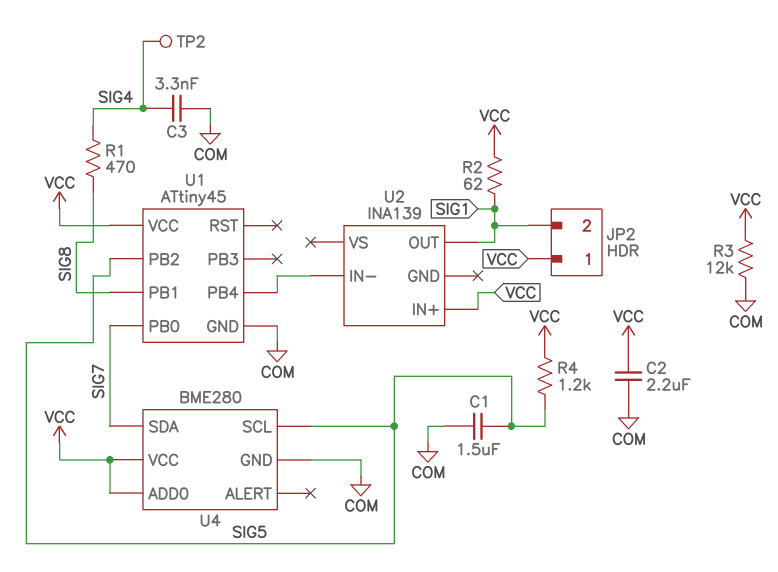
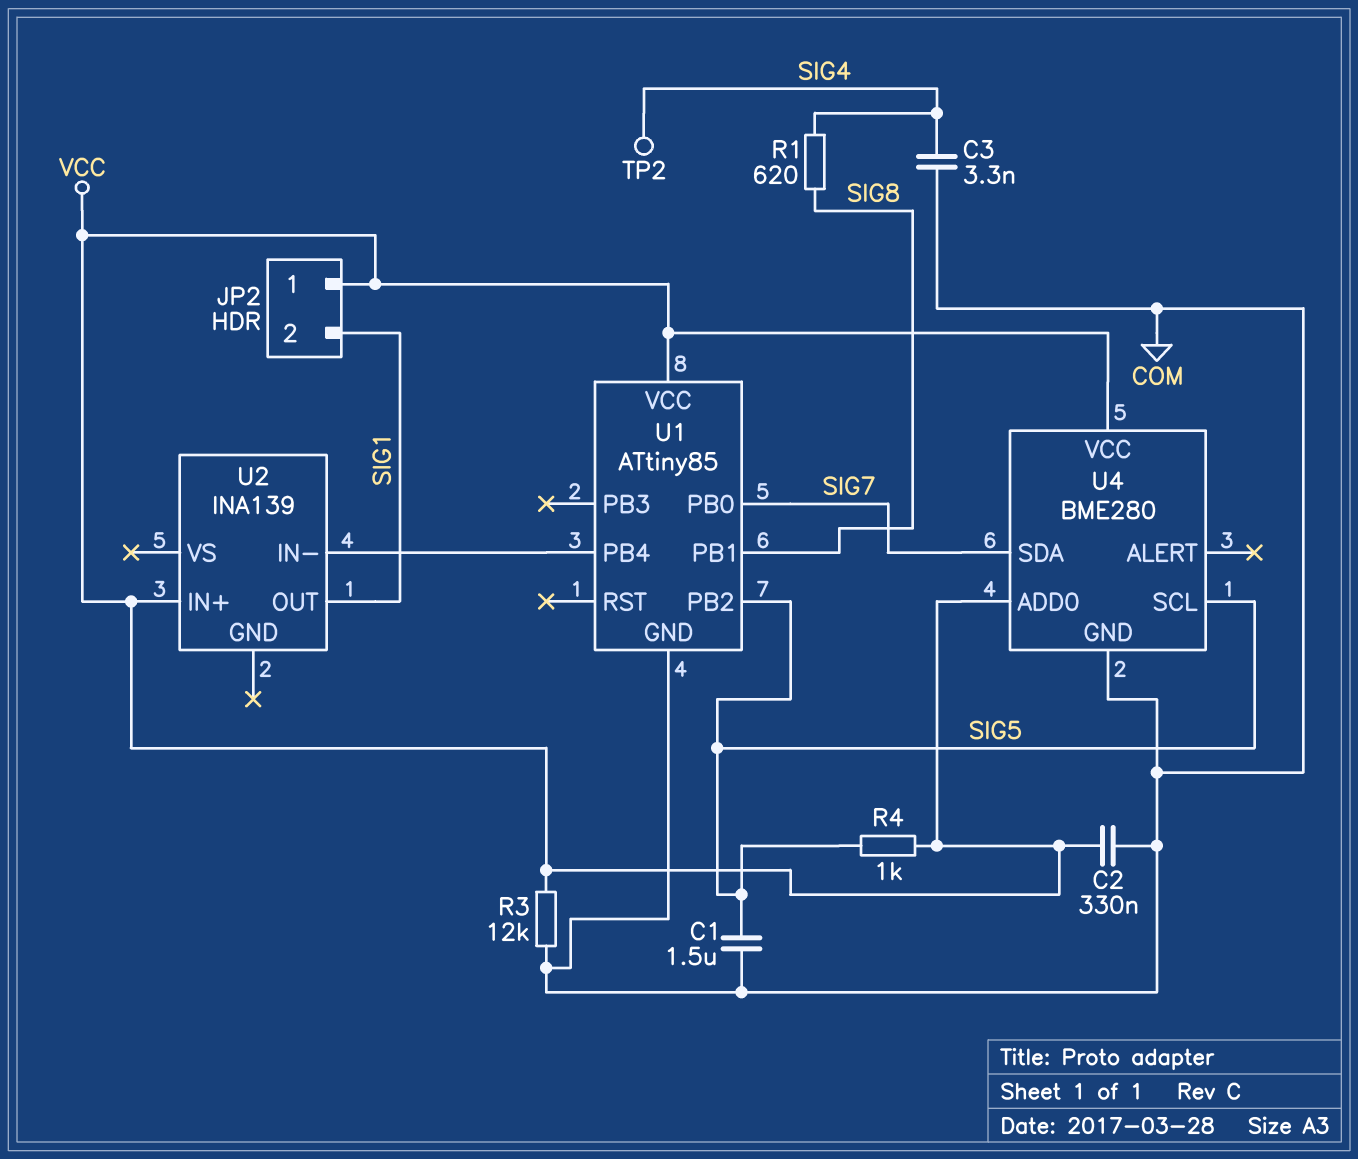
C2: 2.2uF (COM, VCC) -> 330nF (COM, VCC)
R1: 470 (SIG4, SIG8) -> 620 (SIG4, SIG8)
R2: 62 (SIG1, VCC) -> none
R4: 1.2k (SIG5, VCC) -> 1k (SIG5, VCC)
U1: ATtiny45 -> ATtiny85

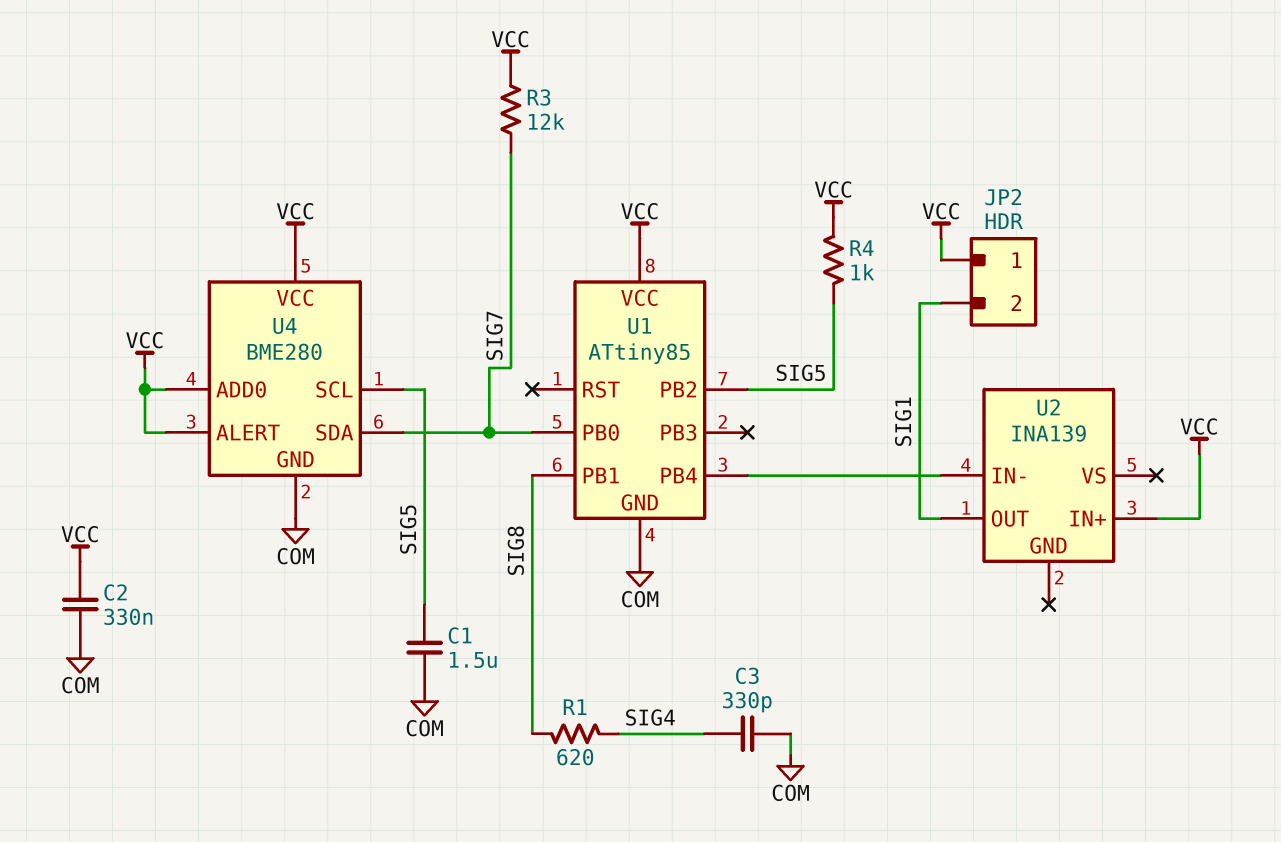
C3: 3.3nF (COM, SIG4) -> 330pF (COM, SIG4)
R3: 12k (COM, VCC) -> 12k (SIG7, VCC)
TP2: test point (SIG4) -> none
U4 pin ALERT: none -> VCC

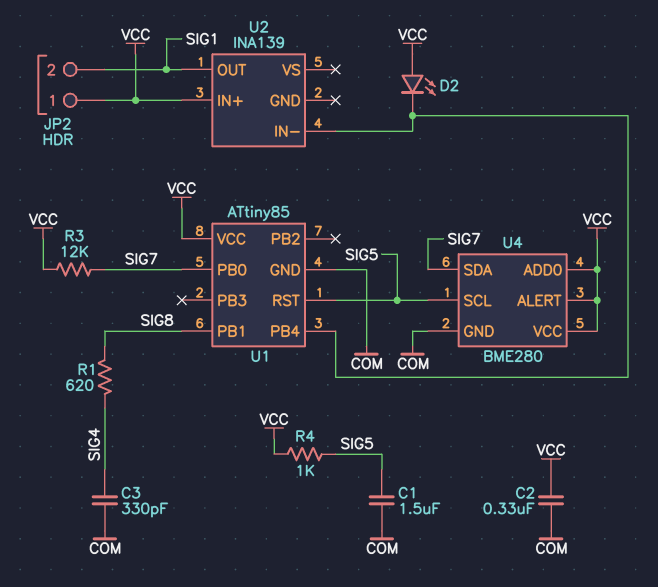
D2: none -> LED (A VCC, K U1/PB4)
U1 pin PB2: SIG5 -> none
U1 pin RST: none -> SIG5

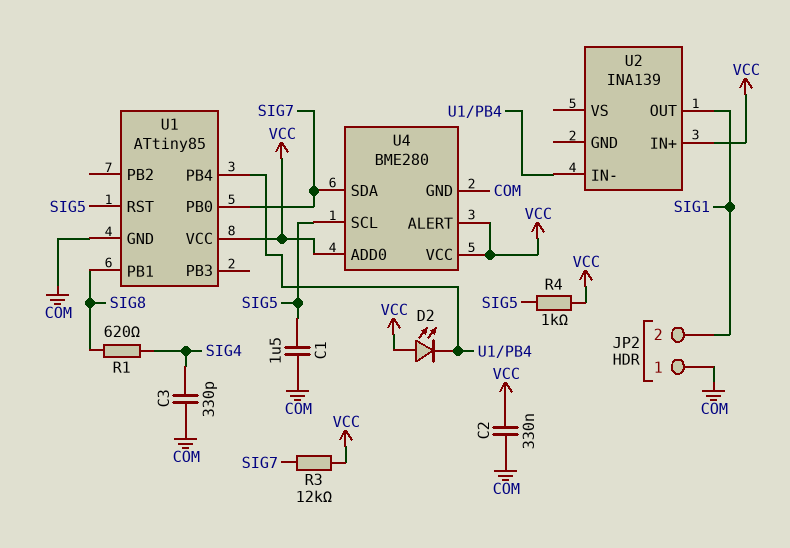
JP2 pin 1: VCC -> COM

